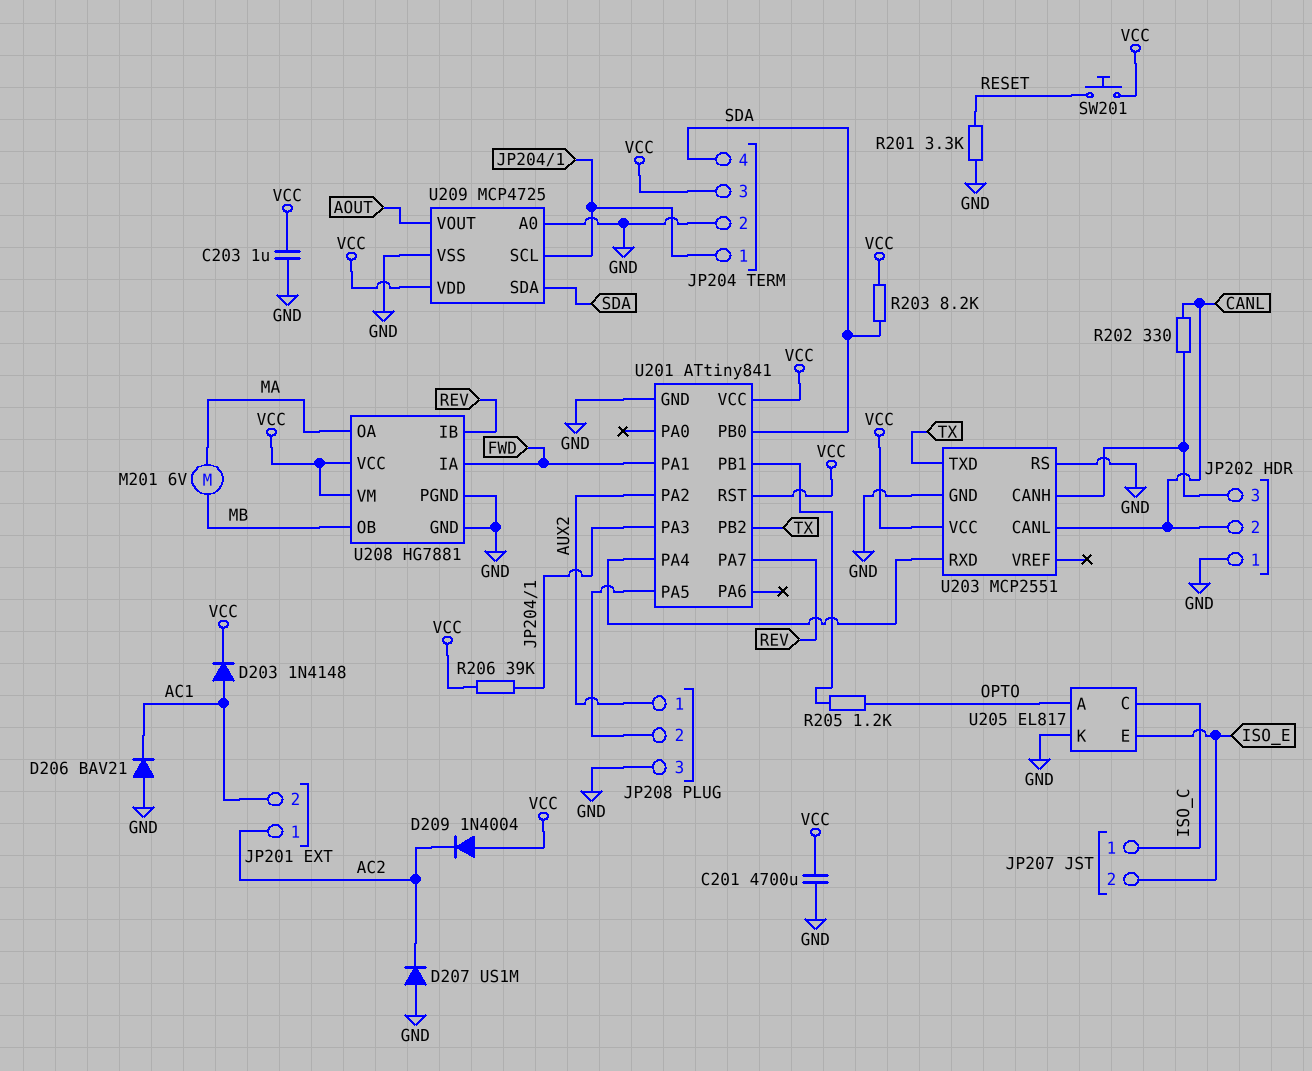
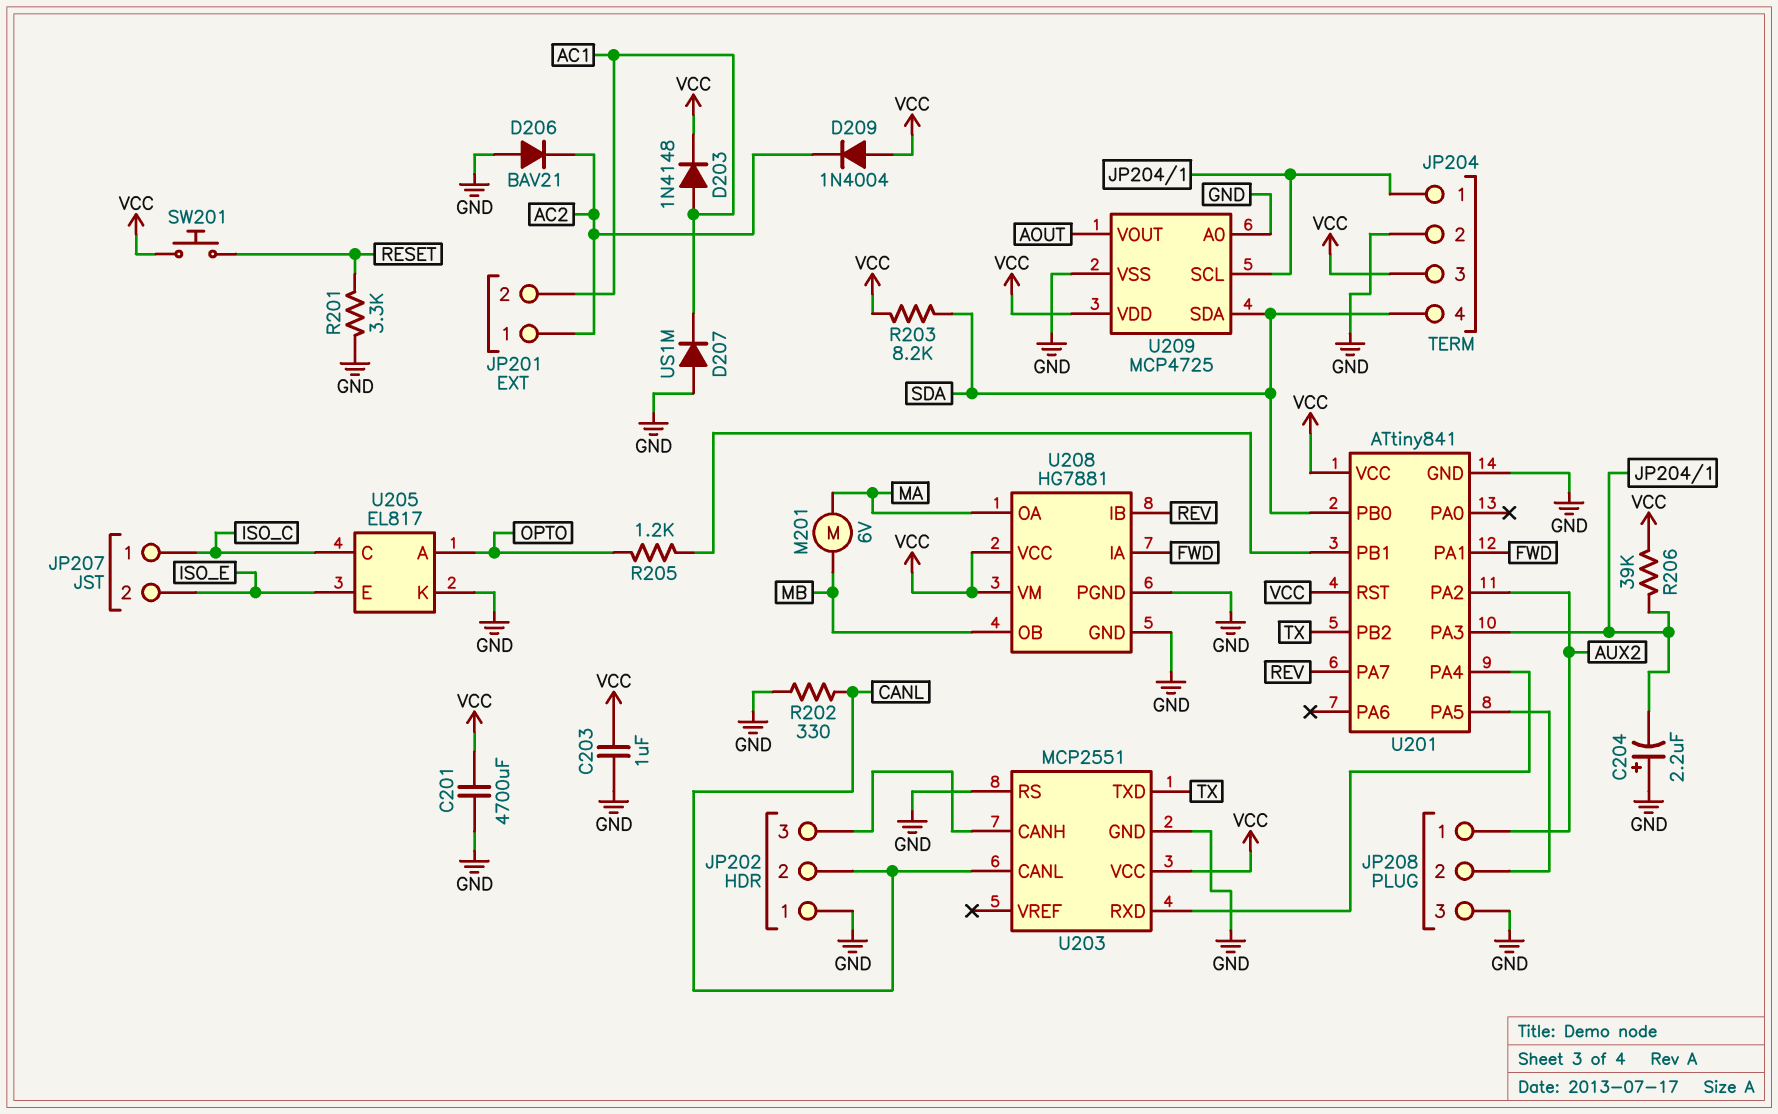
C204: none -> 2.2uF (plus GND, minus JP204/1)
D206: diode BAV21 (A GND, K AC1) -> diode BAV21 (A GND, K AC2)
D207: diode US1M (A GND, K AC2) -> diode US1M (A GND, K AC1)
R202: 330 (CANL, JP202/3) -> 330 (CANL, GND)

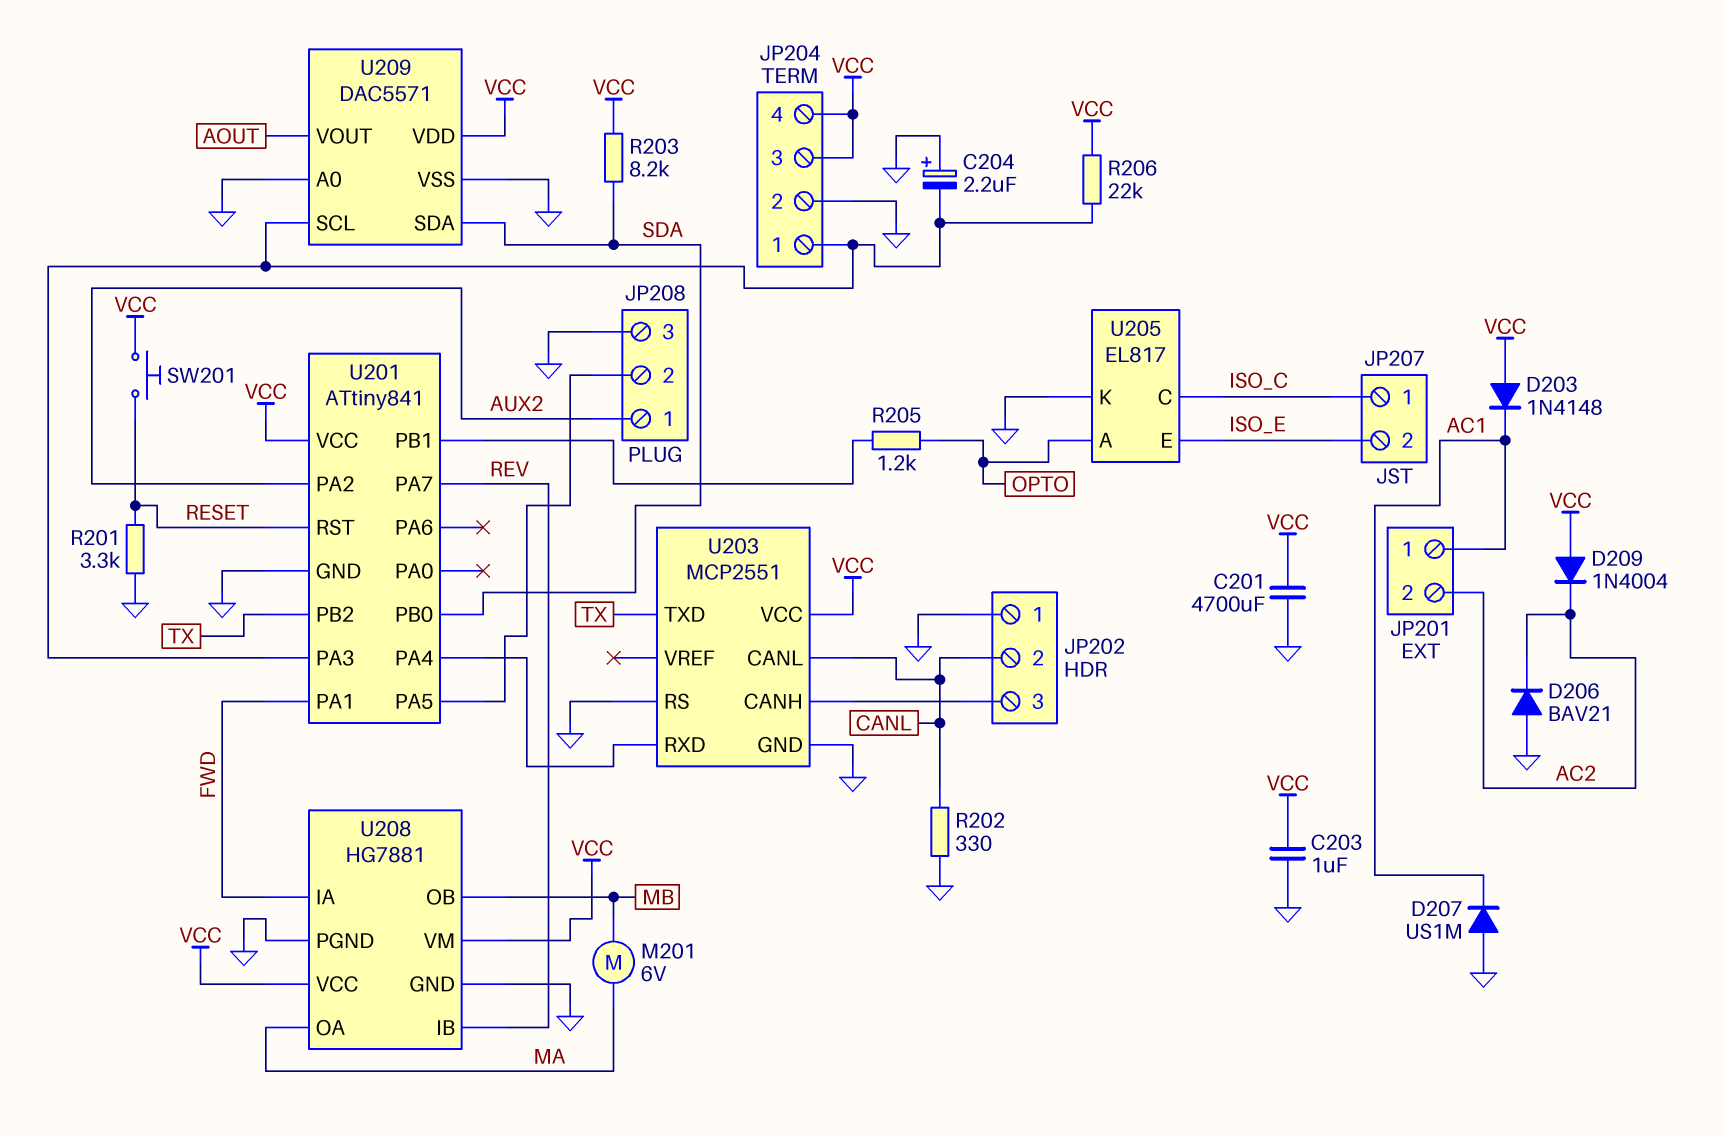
D203: diode 1N4148 (A AC1, K VCC) -> diode 1N4148 (A VCC, K AC1)
JP201 pin 1: AC2 -> AC1
JP201 pin 2: AC1 -> AC2
JP204 pin 4: SDA -> VCC
R206: 39k (JP204/1, VCC) -> 22k (JP204/1, VCC)
U201 pin RST: VCC -> RESET
U209: MCP4725 -> DAC5571

